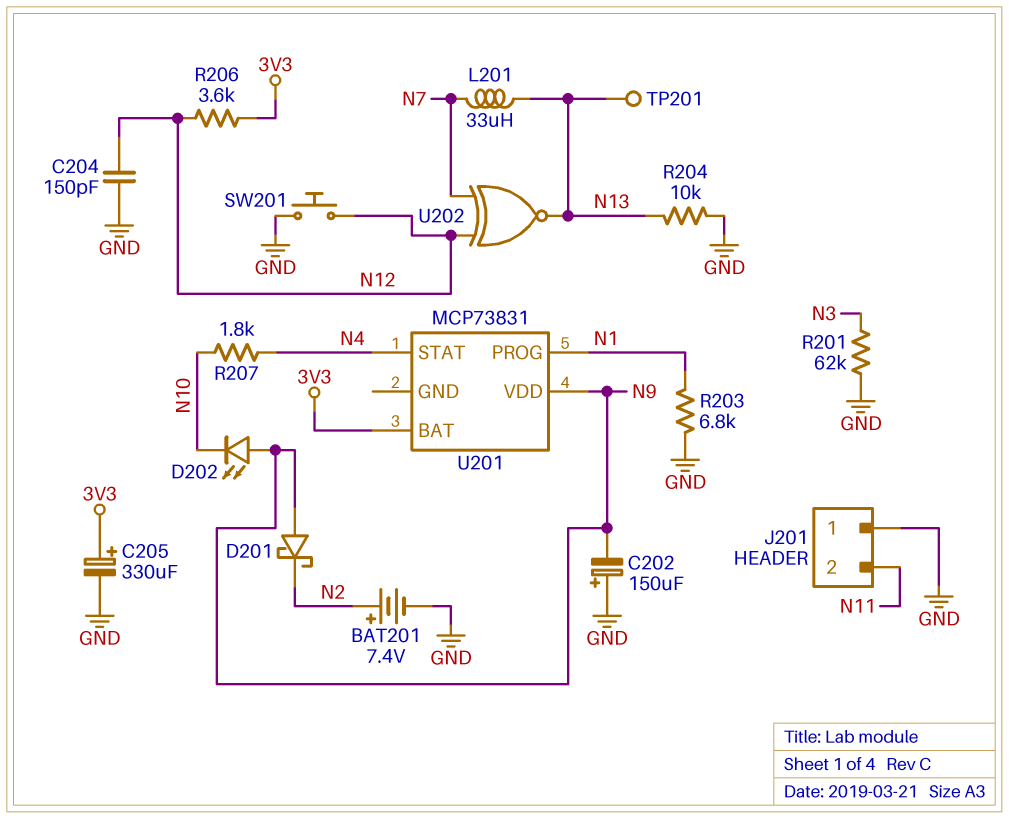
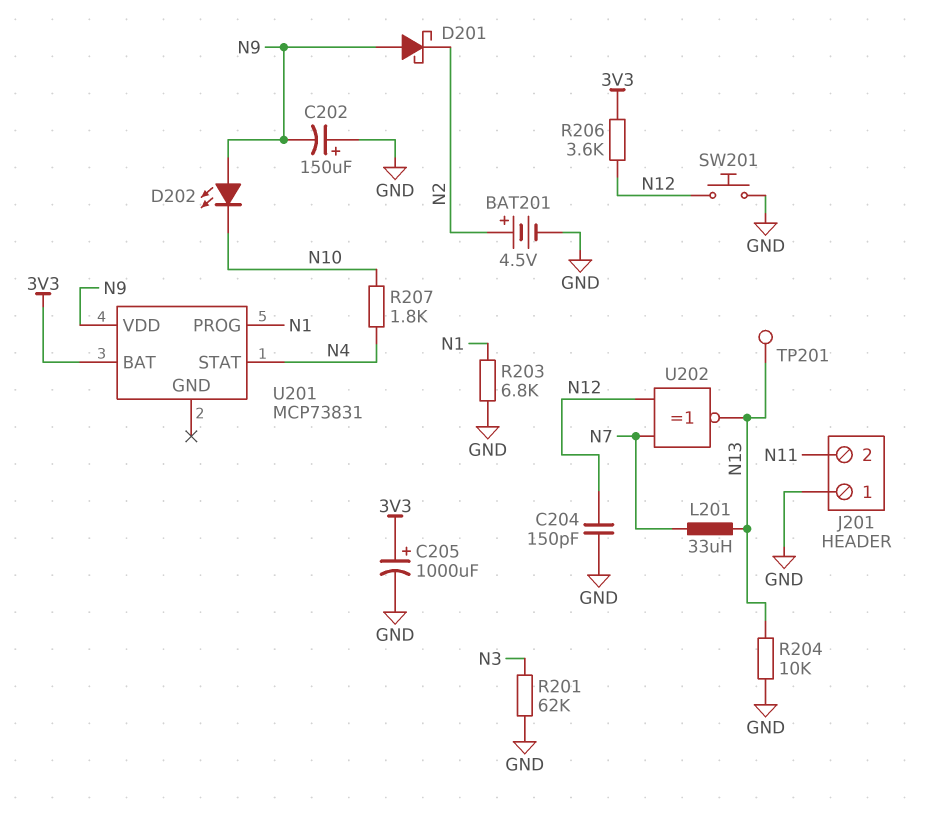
BAT201: 7.4V (plus N2, minus GND) -> 4.5V (plus N2, minus GND)
C205: 330uF (plus 3V3, minus GND) -> 1000uF (plus 3V3, minus GND)

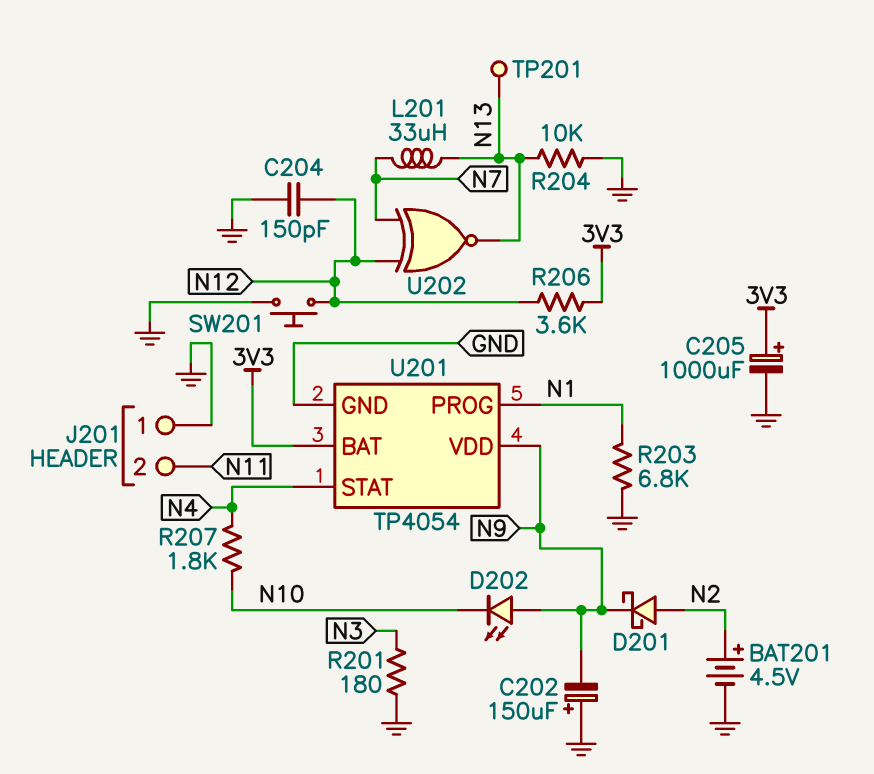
D201: schottky (A N9, K N2) -> schottky (A N2, K N9)
R201: 62k (GND, N3) -> 180 (GND, N3)
U201: MCP73831 -> TP4054
U201 pin GND: none -> GND

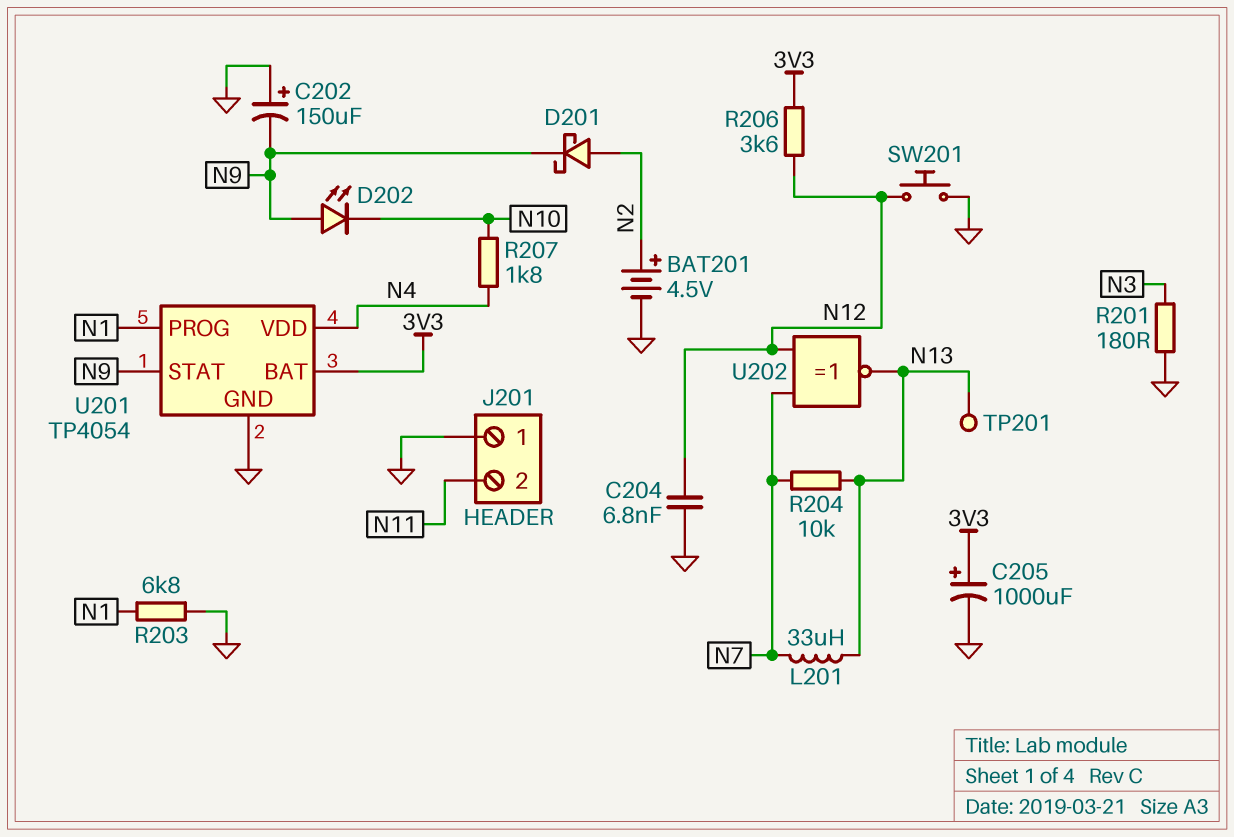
C204: 150pF (GND, N12) -> 6.8nF (GND, N12)
R204: 10k (GND, N13) -> 10k (N7, N13)
U201 pin STAT: N4 -> N9
U201 pin VDD: N9 -> N4

